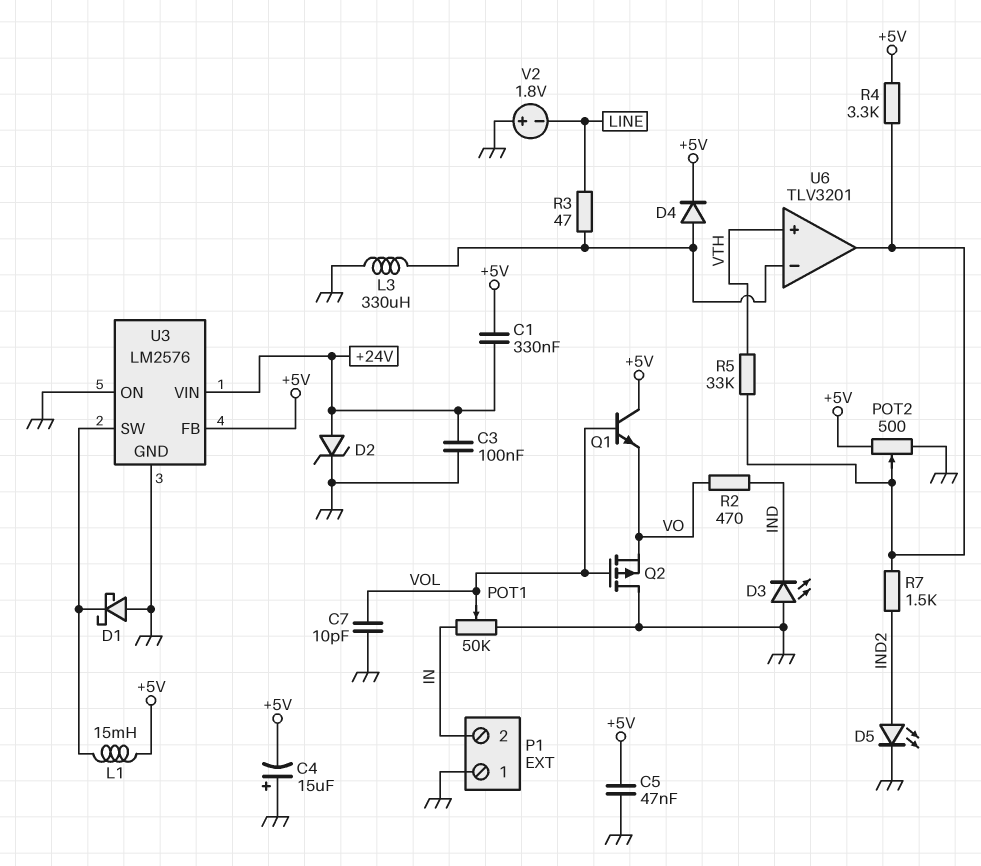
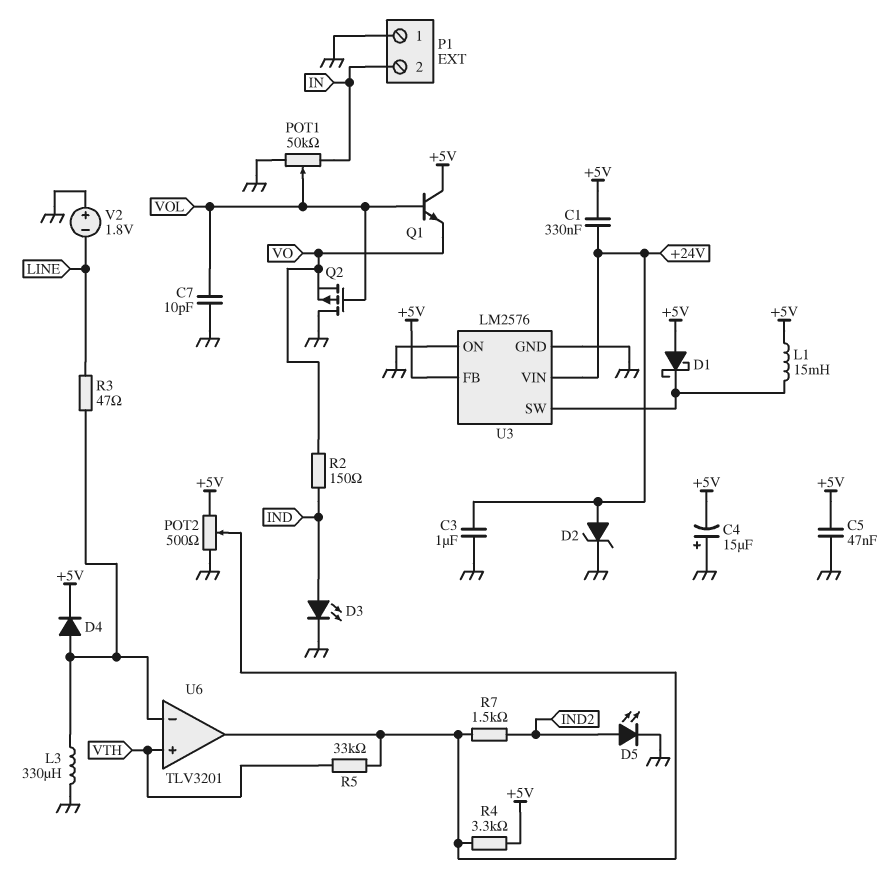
C3: 100nF (+24V, GND) -> 1uF (+24V, GND)
D1: schottky (A GND, K U3/SW) -> schottky (A +5V, K U3/SW)
D3: LED (A GND, K IND) -> LED (A IND, K GND)
R2: 470 (IND, VO) -> 150 (IND, VO)

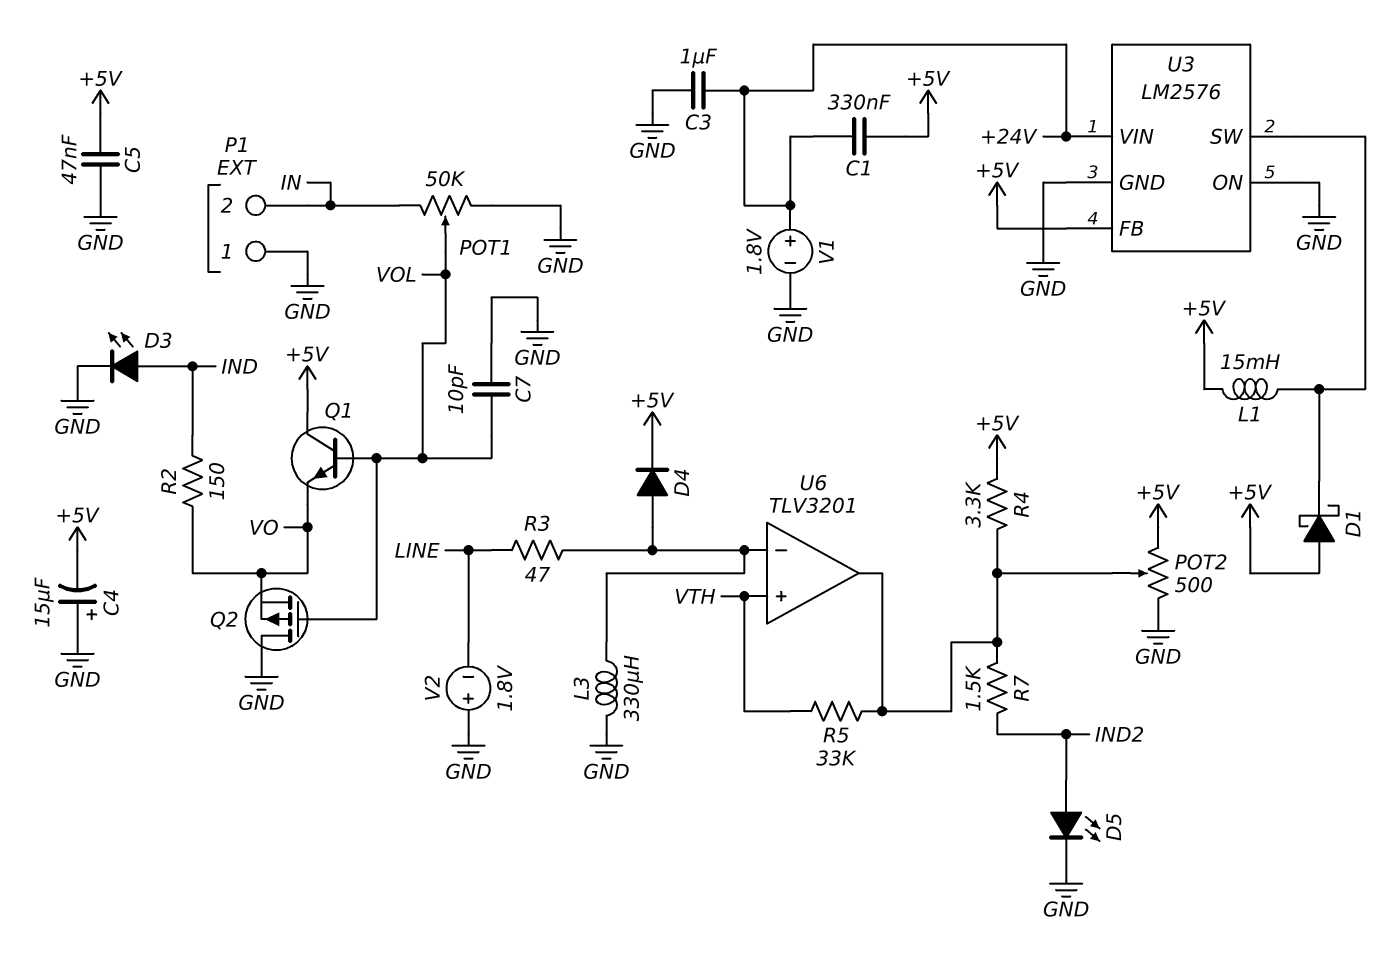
D2: zener (A +24V, K GND) -> none
V1: none -> 1.8V (plus +24V, minus GND)

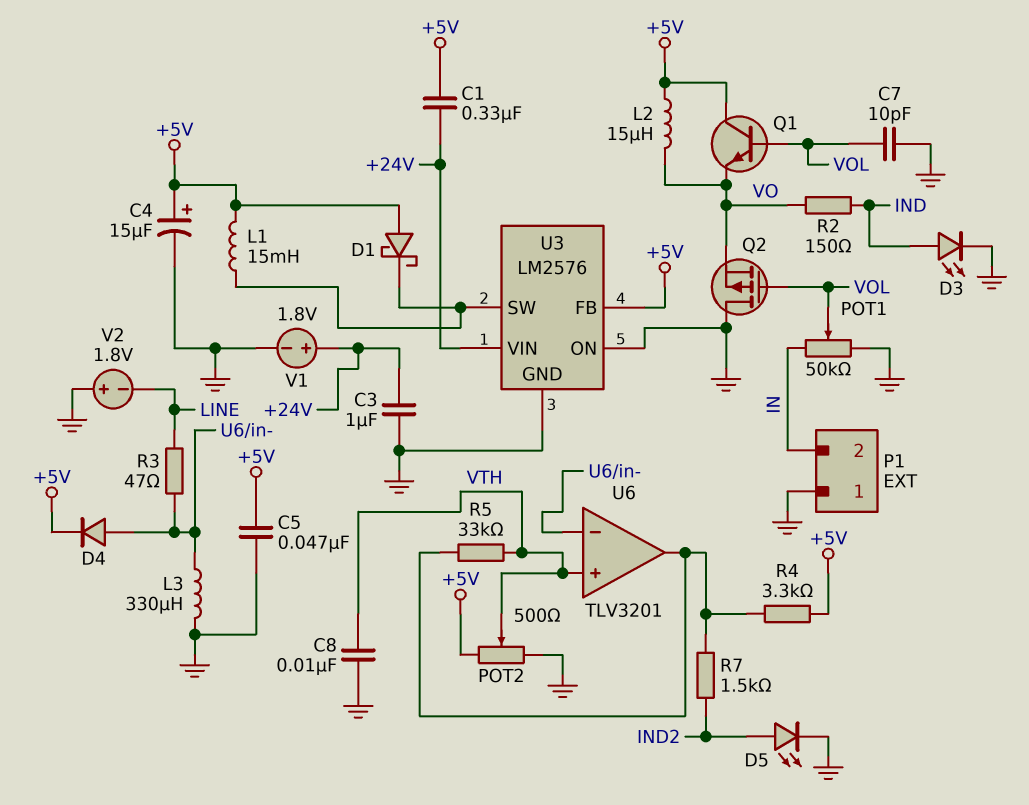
C4: 15uF (plus GND, minus +5V) -> 15uF (plus +5V, minus GND)
C8: none -> 10nF (GND, VTH)
L2: none -> 15uH (+5V, VO)
POT2: 500 (+5V, GND, wiper U6/out) -> 500 (+5V, GND, wiper VTH)

